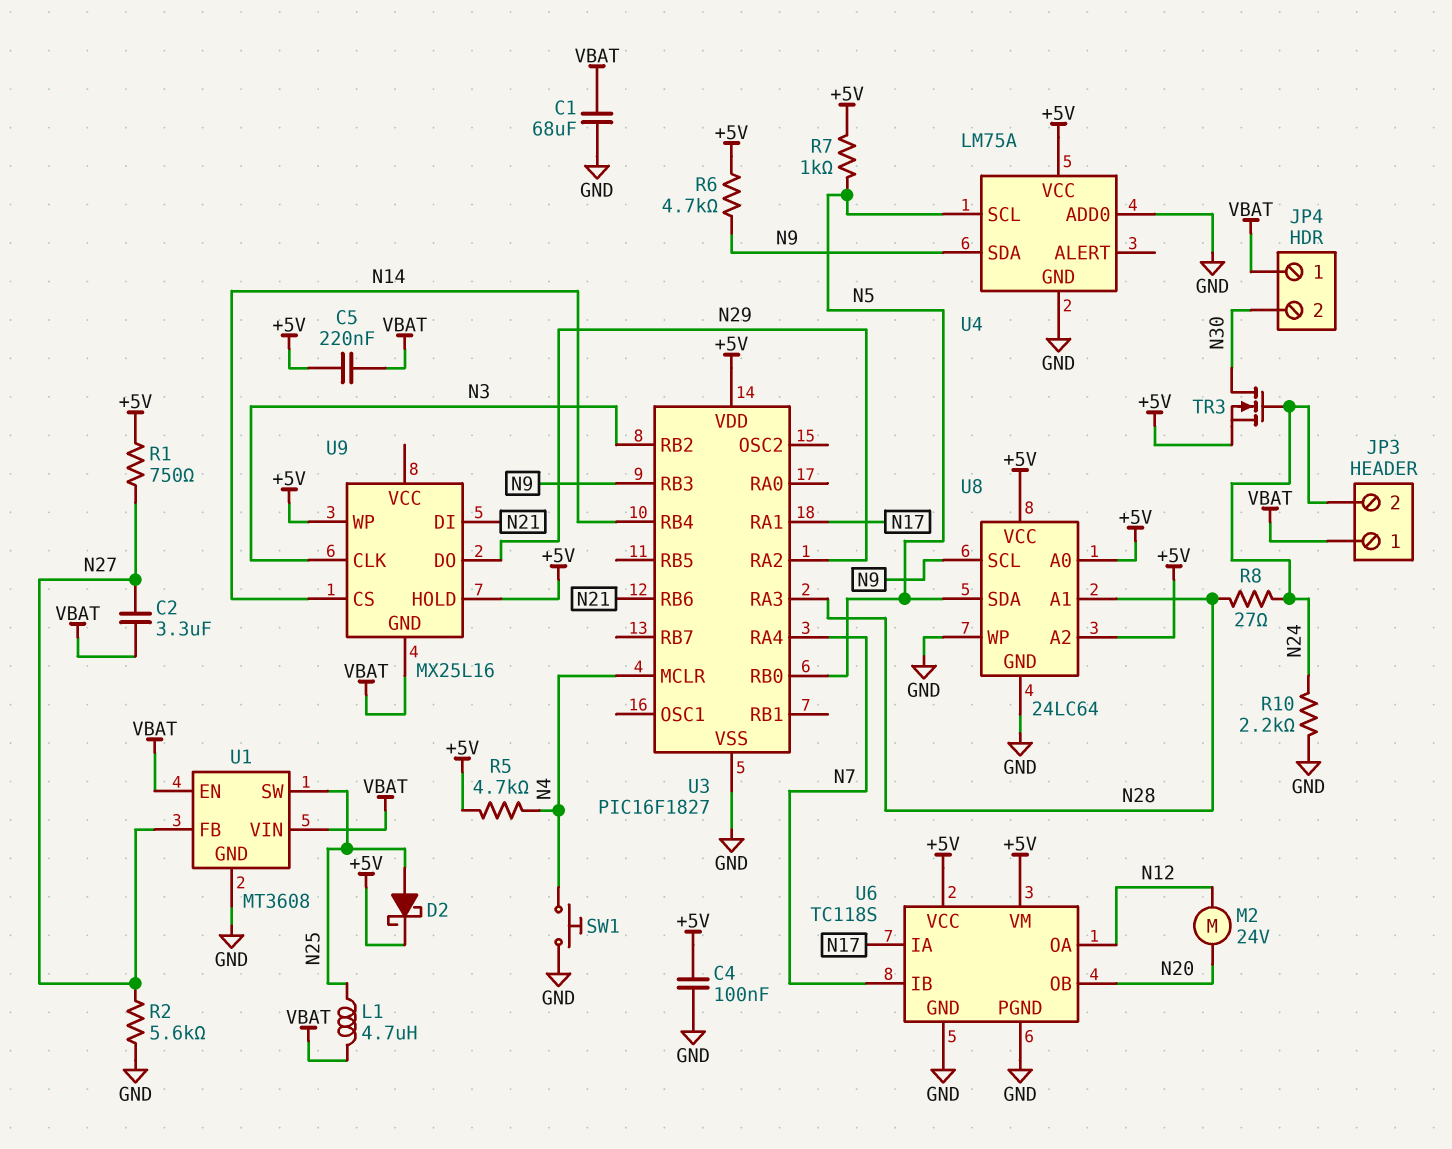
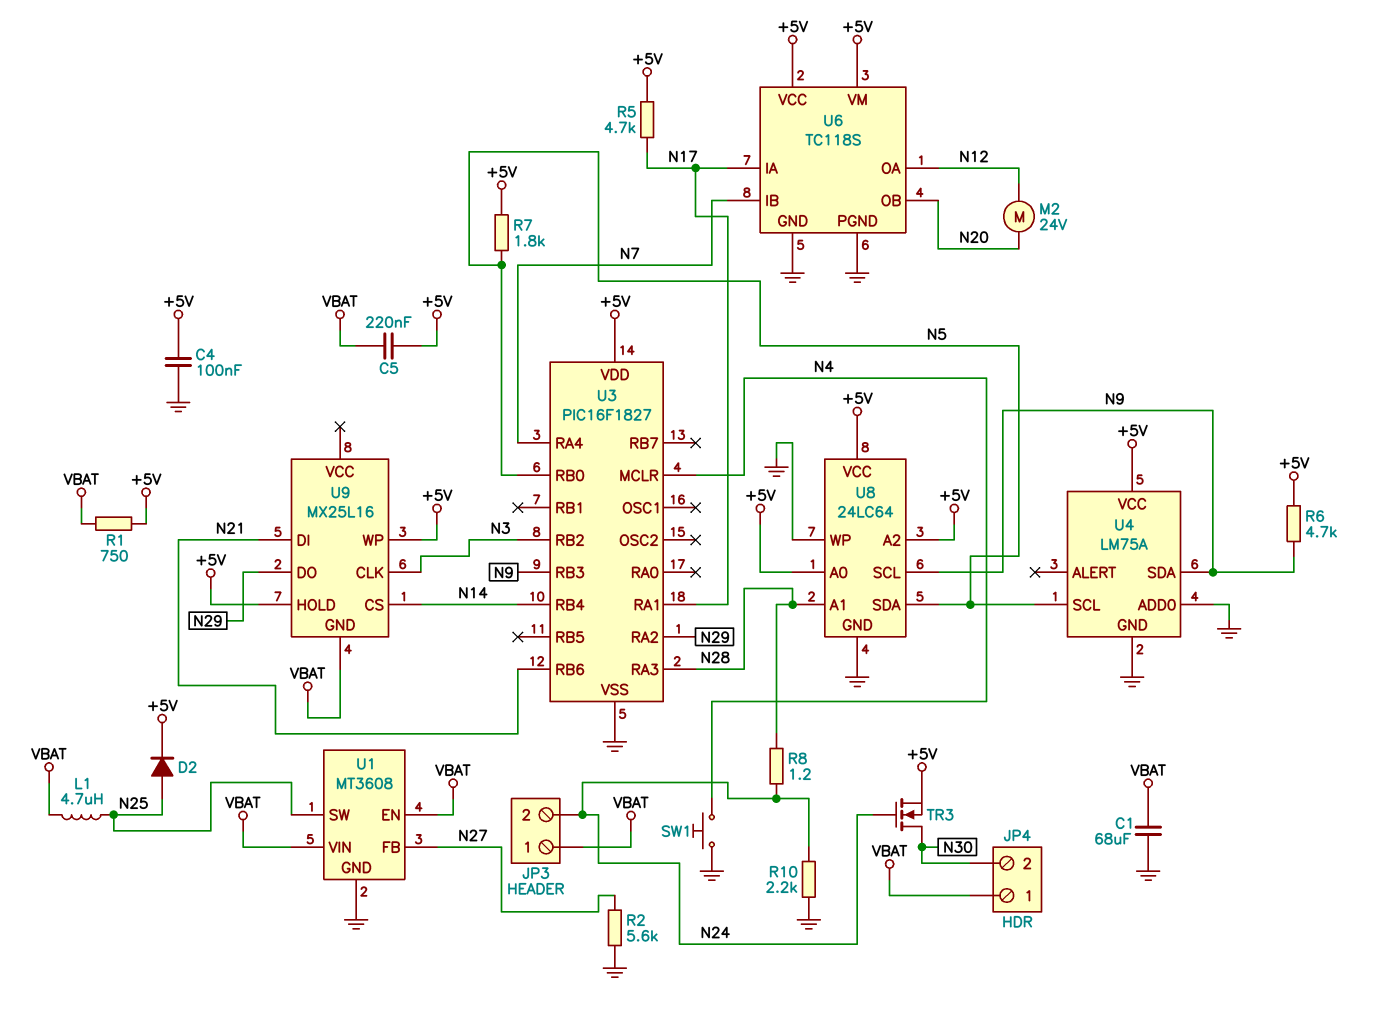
C2: 3.3uF (N27, VBAT) -> none
D2: schottky (A N25, K +5V) -> diode (A N25, K +5V)
R1: 750 (+5V, N27) -> 750 (+5V, VBAT)
R5: 4.7k (+5V, N4) -> 4.7k (+5V, N17)
R7: 1k (+5V, N5) -> 1.8k (+5V, N5)
R8: 27 (N24, N28) -> 1.2 (N24, N28)

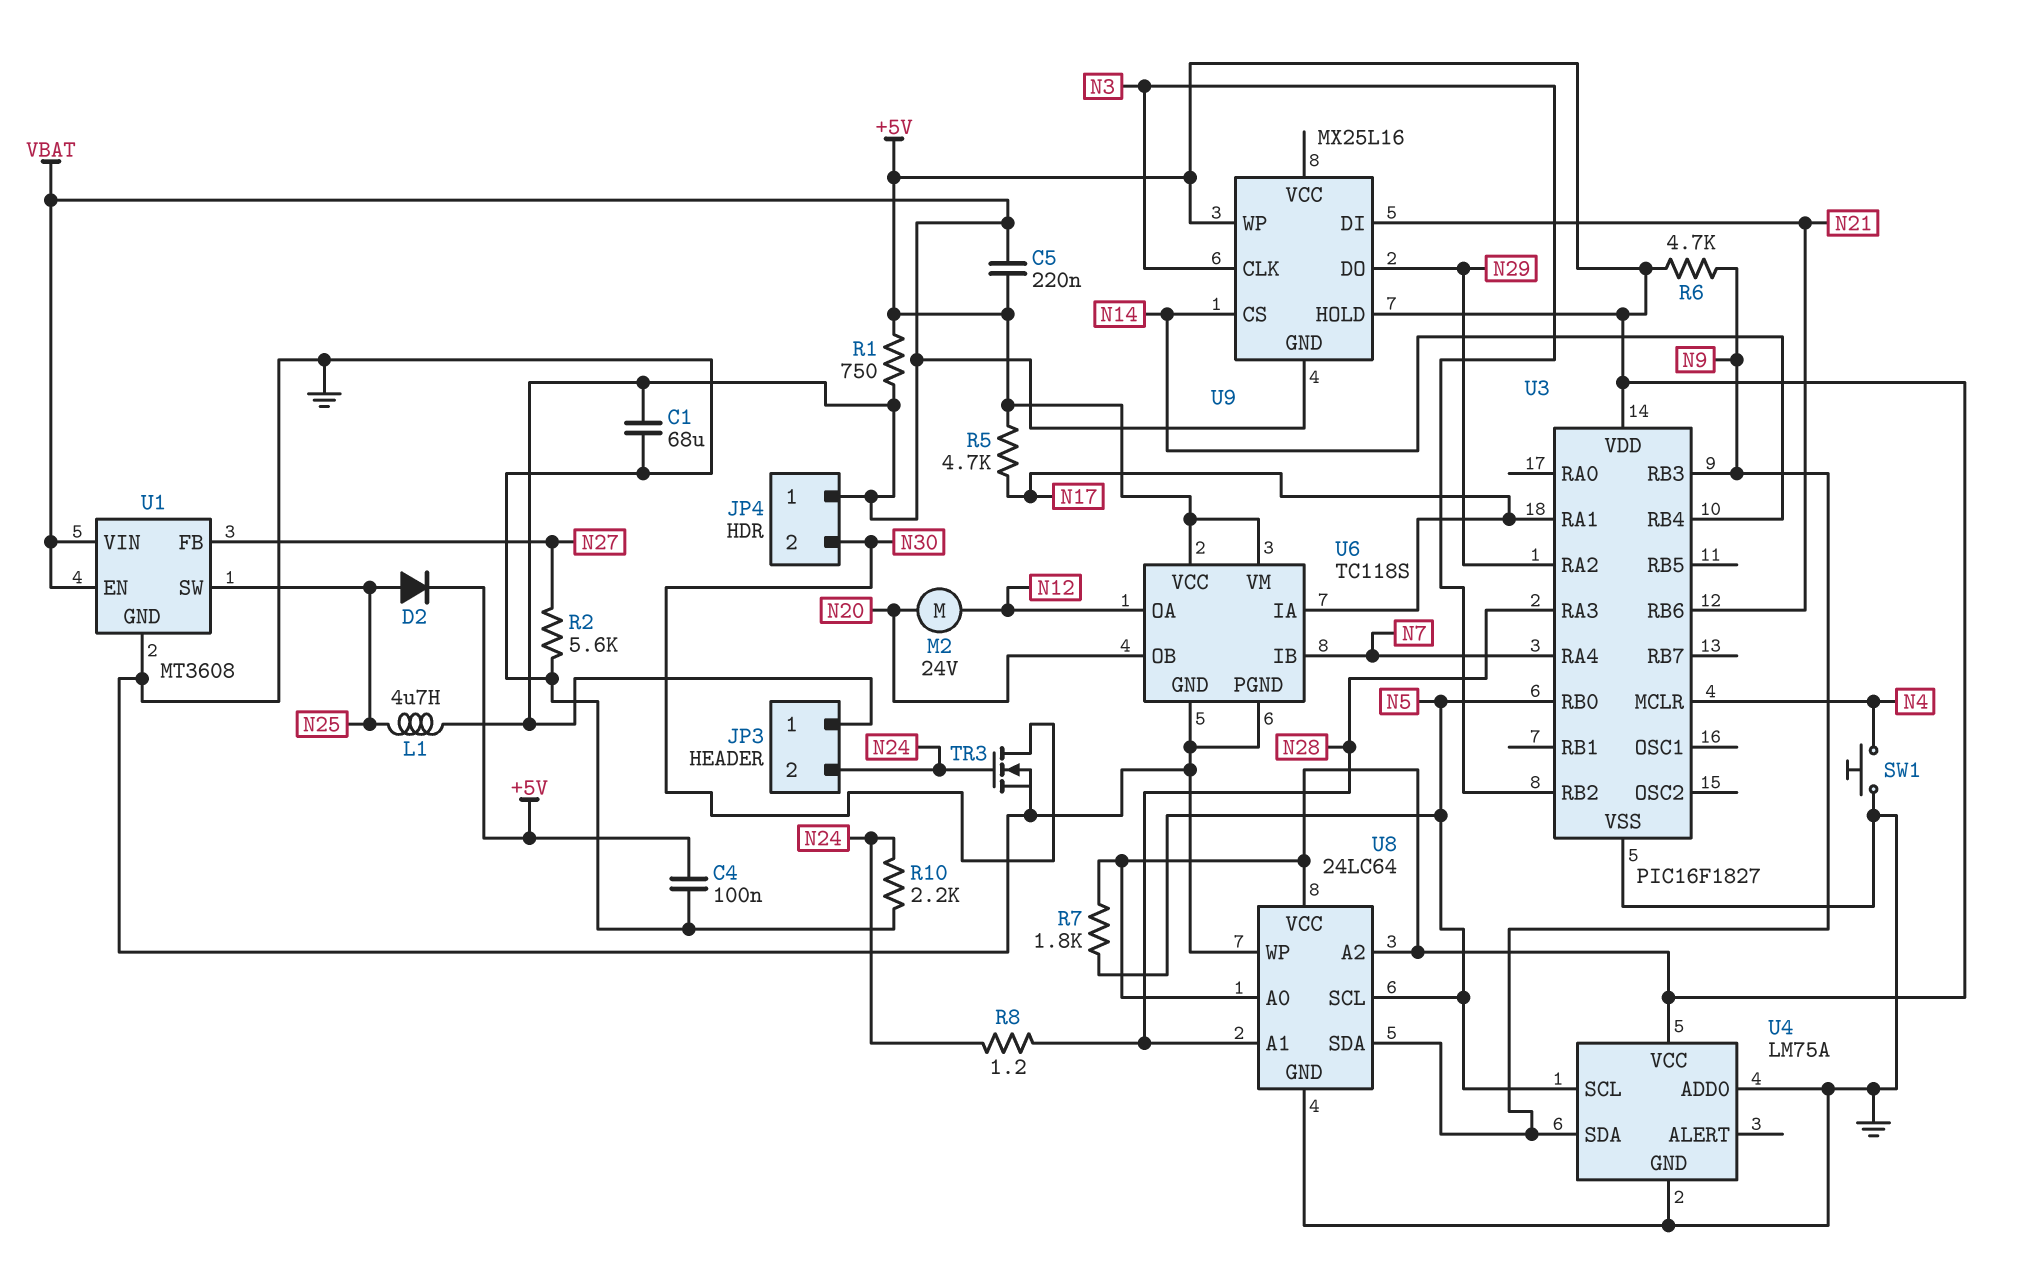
TR3: NMOS (G N24, D N30, S +5V) -> NMOS (G N24, D N30, S GND)
U8 pin SCL: N9 -> N5
U8 pin SDA: N5 -> N9

